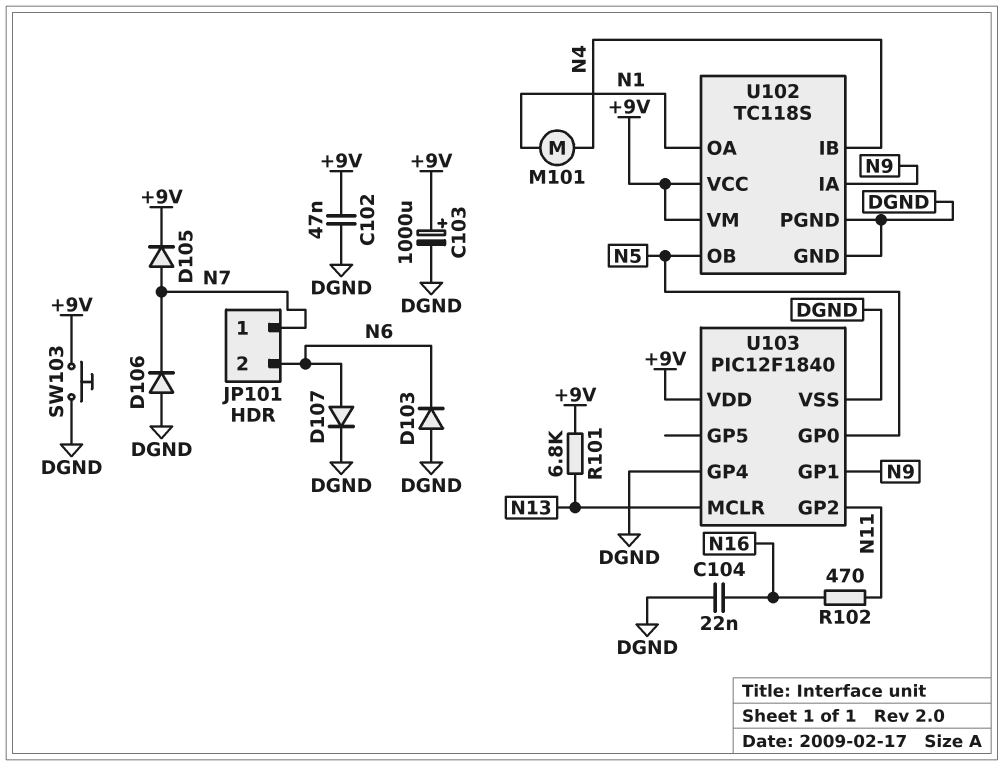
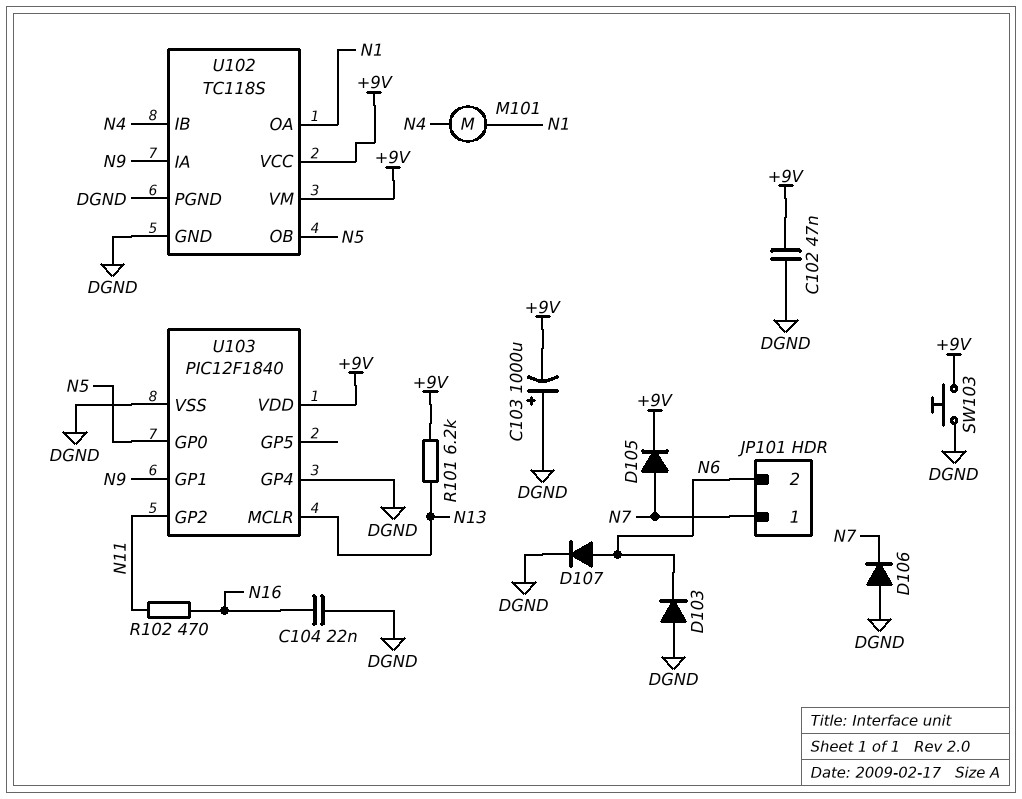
C103: 1000uF (plus +9V, minus DGND) -> 1000uF (plus DGND, minus +9V)
R101: 6.8k (+9V, N13) -> 6.2k (+9V, N13)

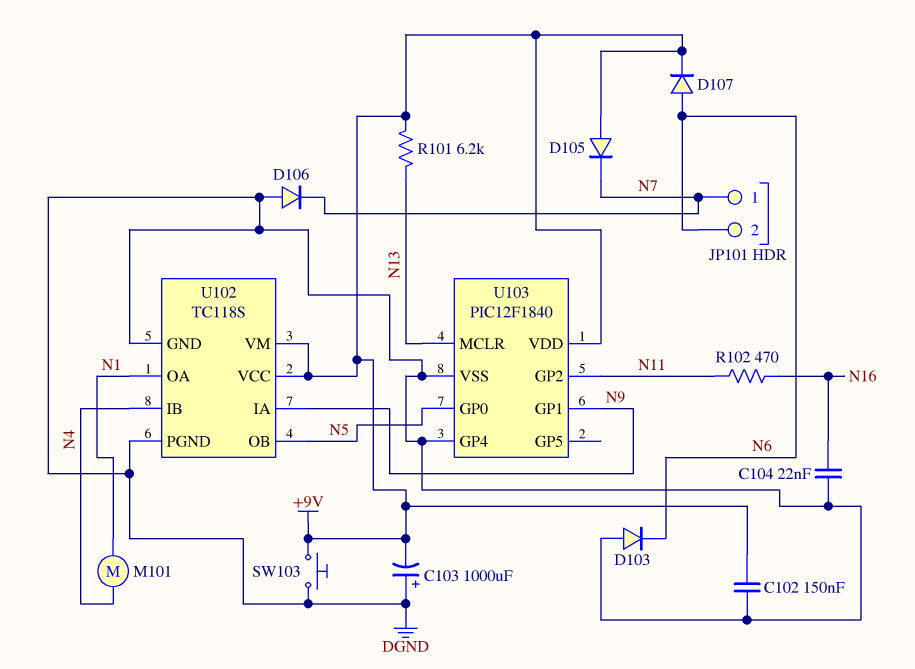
C102: 47nF (+9V, DGND) -> 150nF (+9V, DGND)
D105: diode (A N7, K +9V) -> diode (A +9V, K N7)
D107: diode (A N6, K DGND) -> diode (A N6, K +9V)

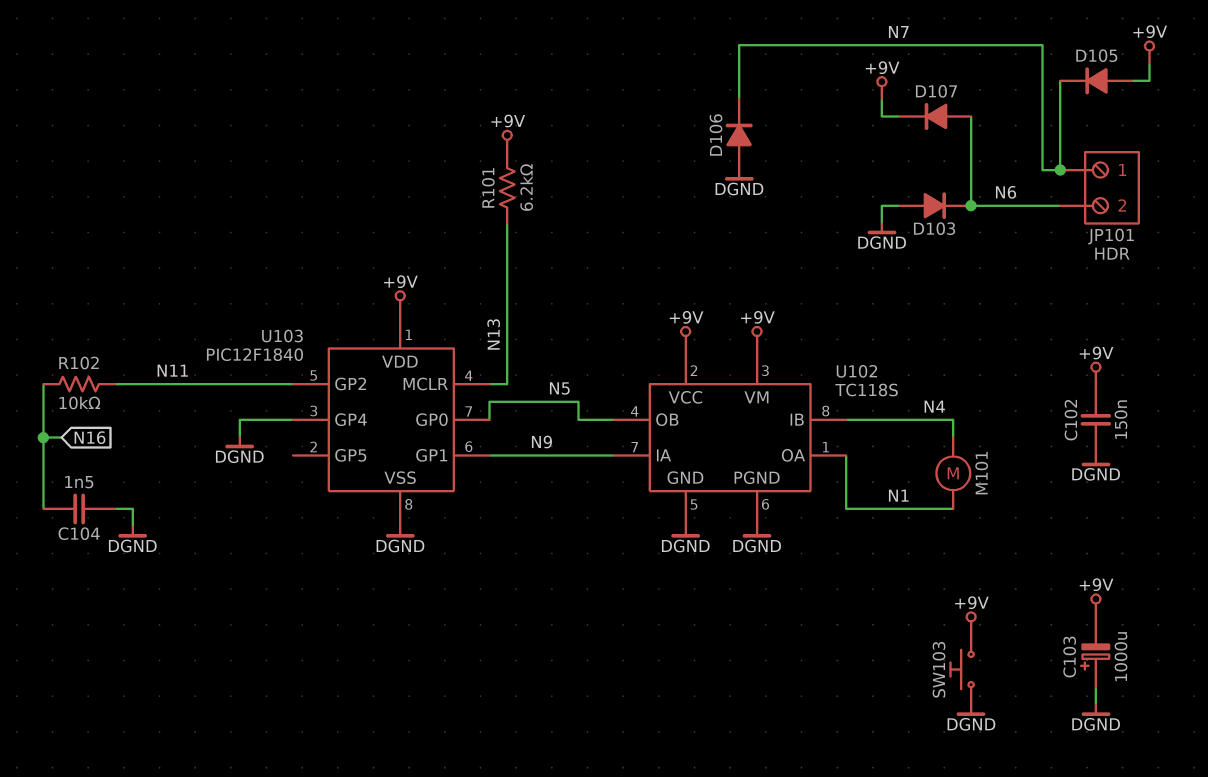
C104: 22nF (DGND, N16) -> 1.5nF (DGND, N16)
R102: 470 (N11, N16) -> 10k (N11, N16)

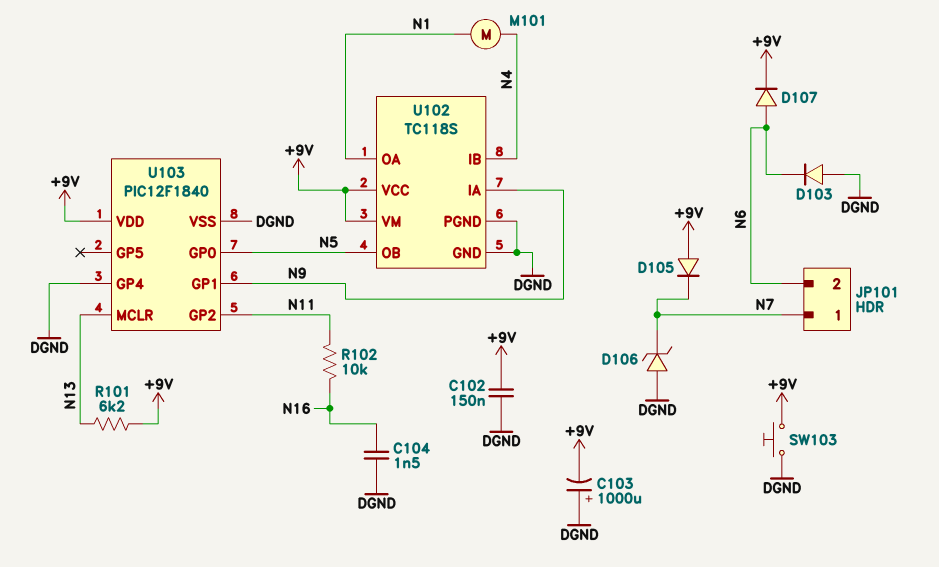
D106: diode (A DGND, K N7) -> zener (A DGND, K N7)

